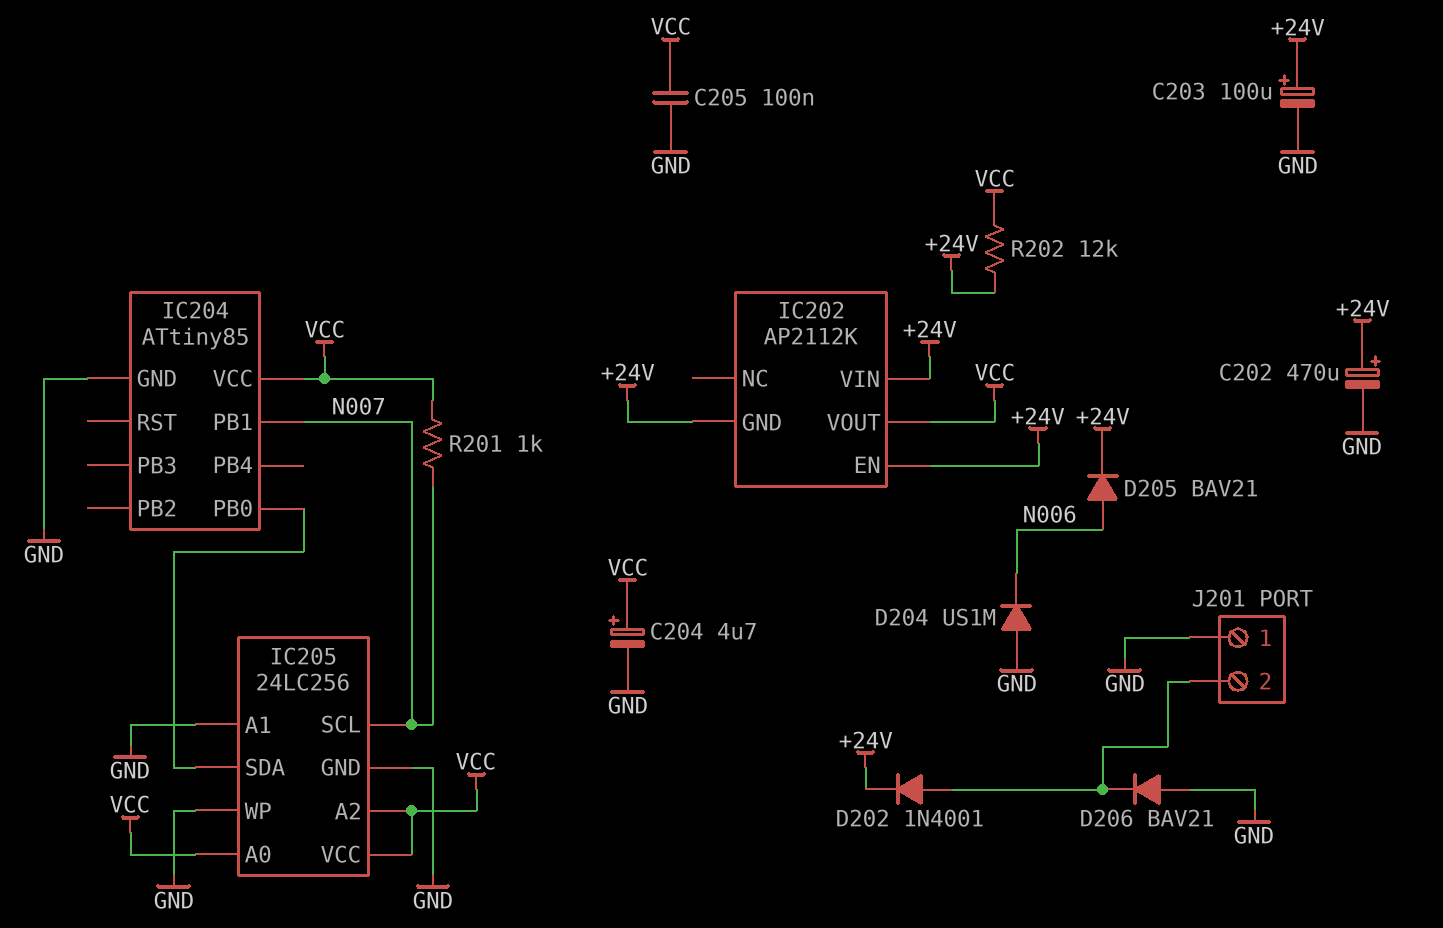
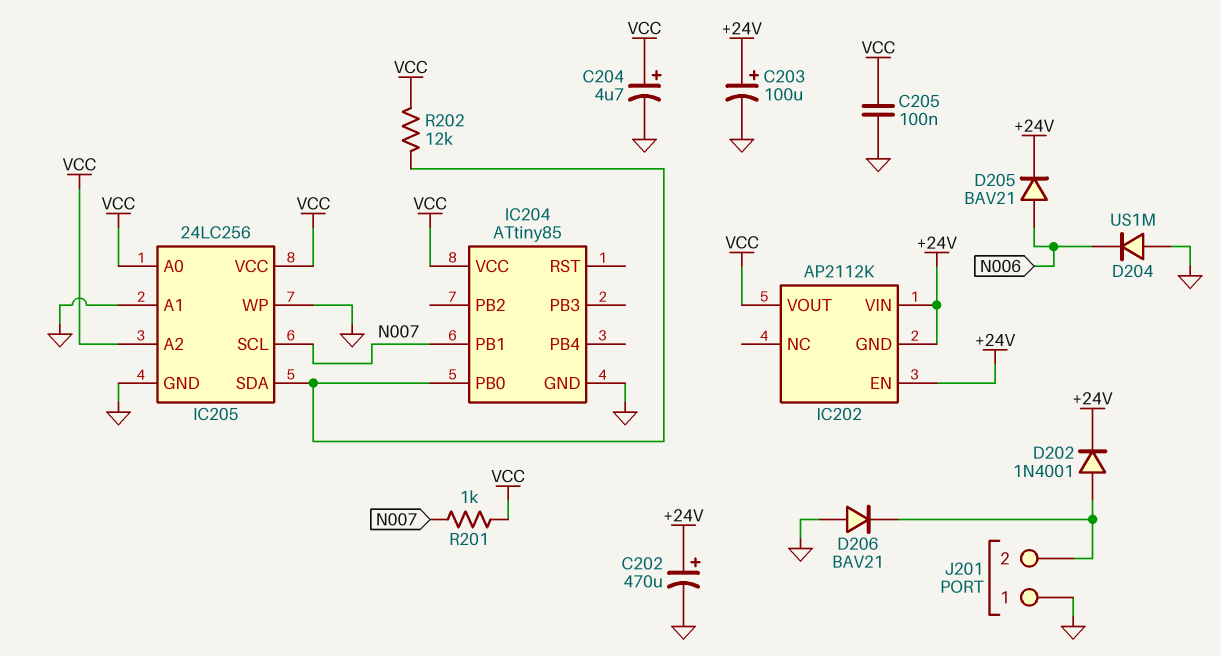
R202: 12k (+24V, VCC) -> 12k (IC204/PB0, VCC)

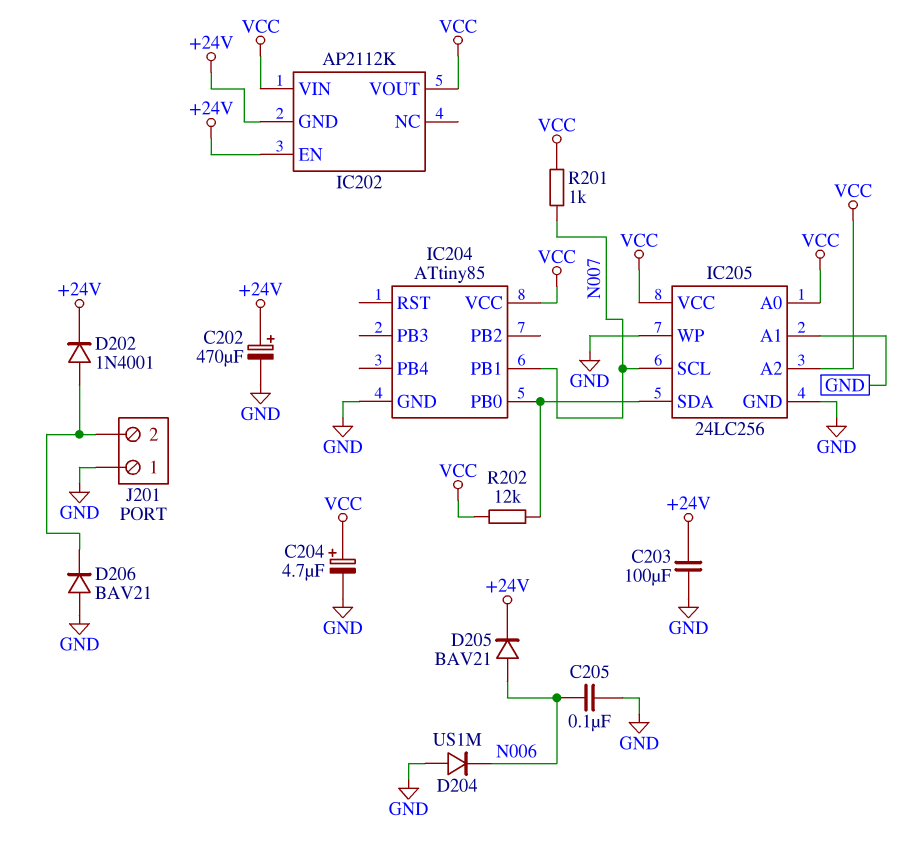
C203: 100uF (plus +24V, minus GND) -> 100uF (+24V, GND)
C205: 100nF (GND, VCC) -> 100nF (GND, N006)
IC202 pin VIN: +24V -> VCC

